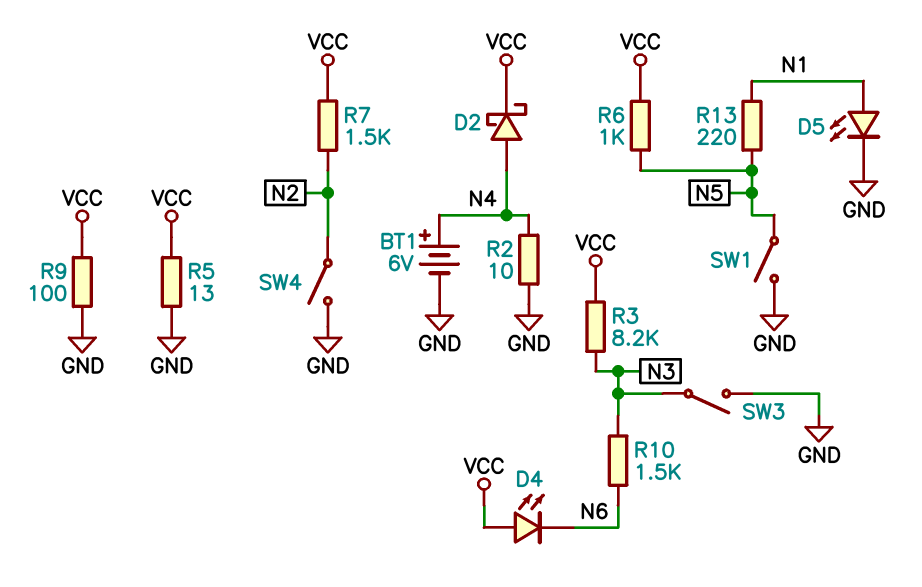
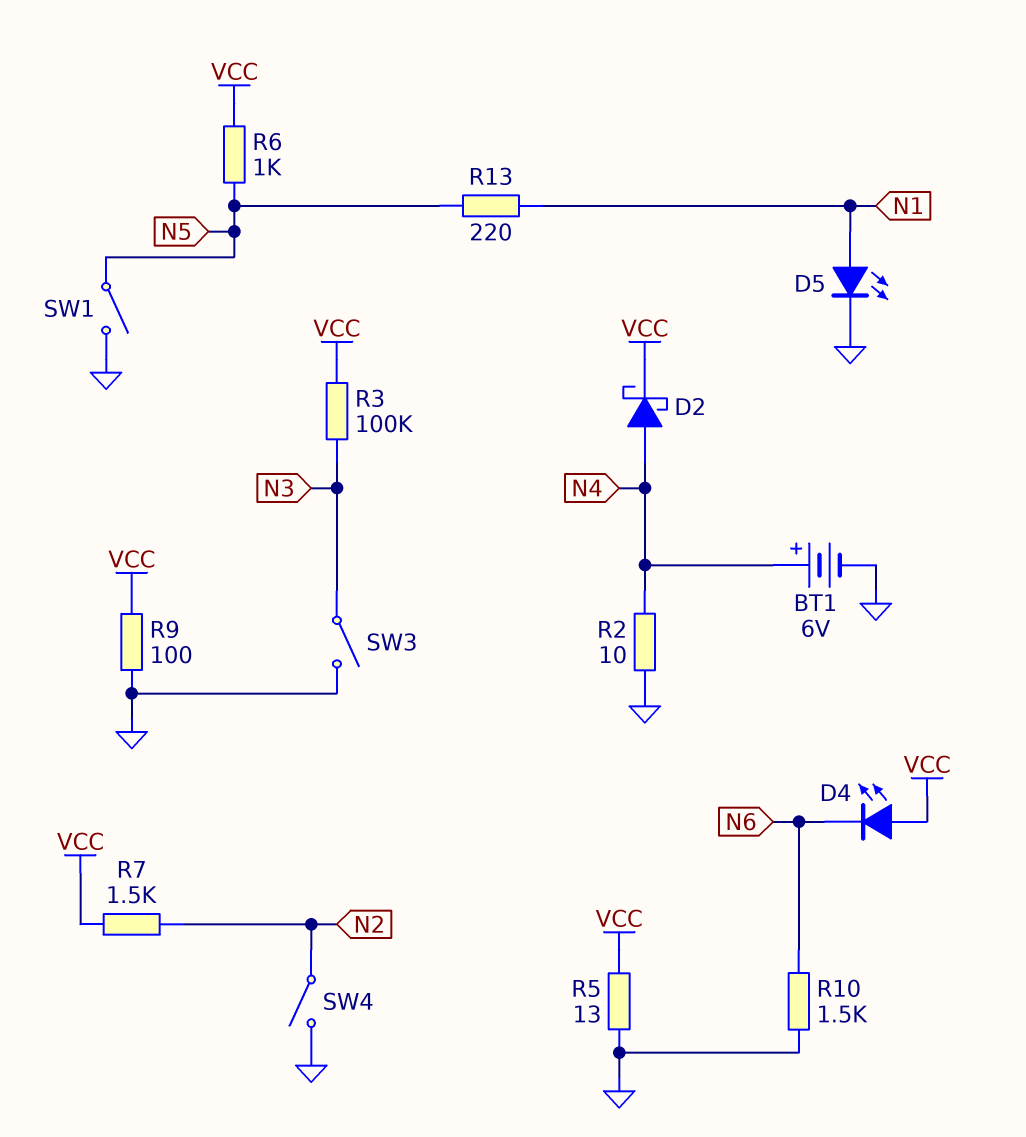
R3: 8.2k (N3, VCC) -> 100k (N3, VCC)
R10: 1.5k (N3, N6) -> 1.5k (GND, N6)

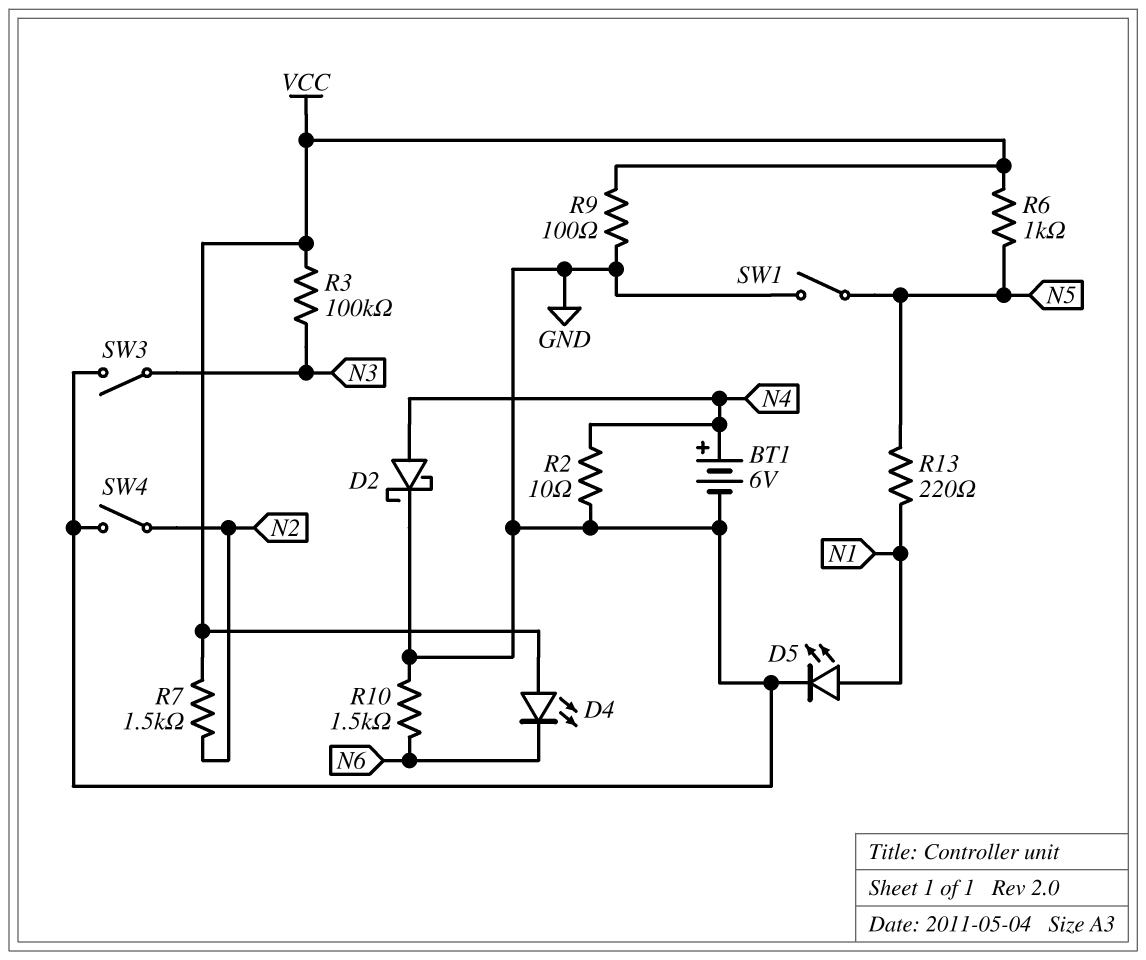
D2: schottky (A N4, K VCC) -> schottky (A N4, K GND)
R5: 13 (GND, VCC) -> none

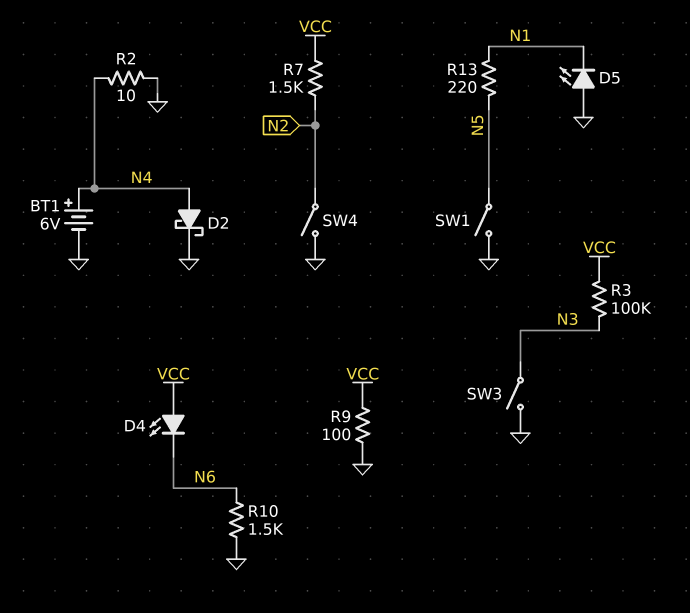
D5: LED (A N1, K GND) -> LED (A GND, K N1)
R6: 1k (N5, VCC) -> none

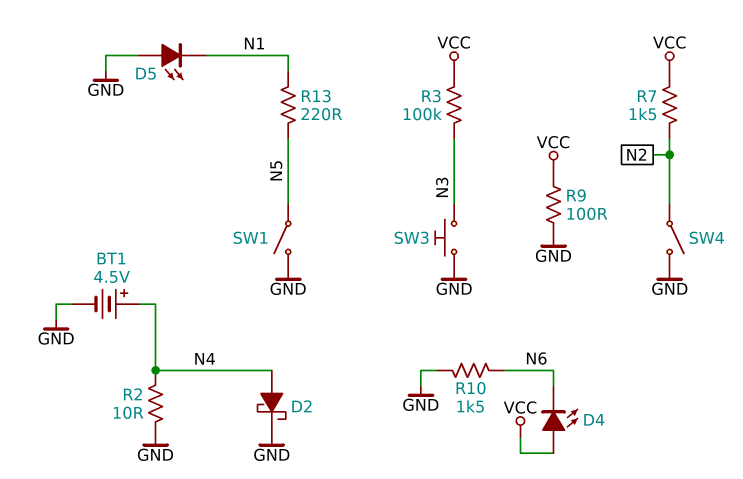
BT1: 6V (plus N4, minus GND) -> 4.5V (plus N4, minus GND)
SW3: switch (GND, N3) -> button (GND, N3)

